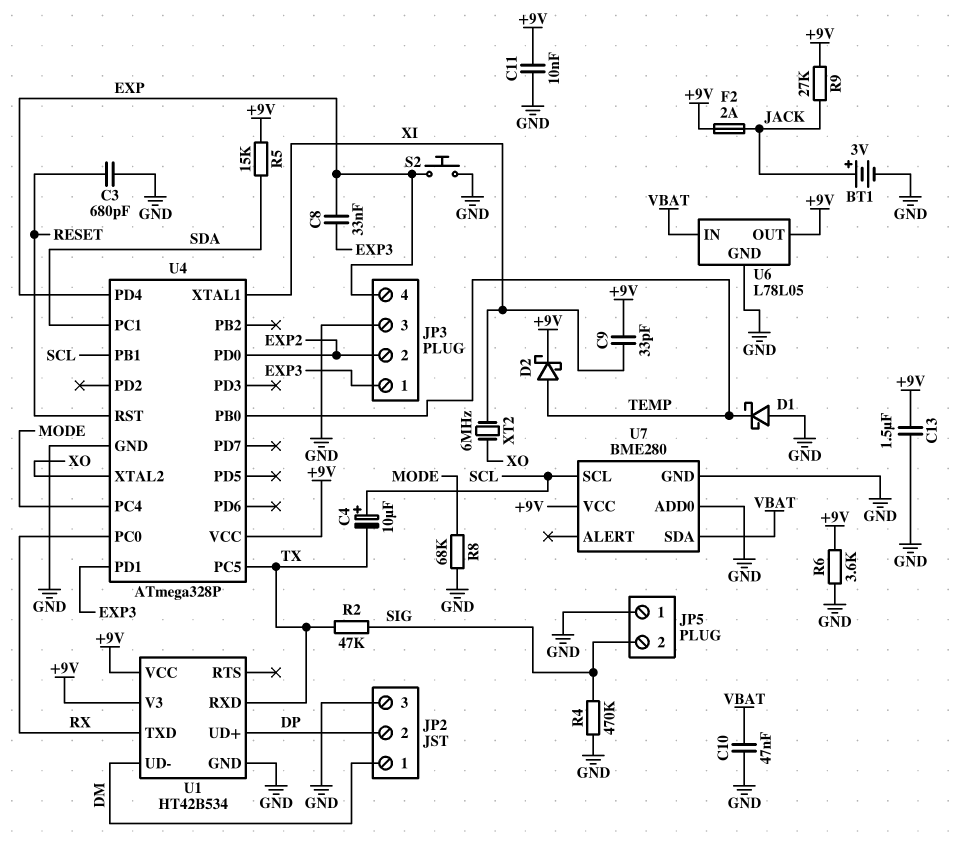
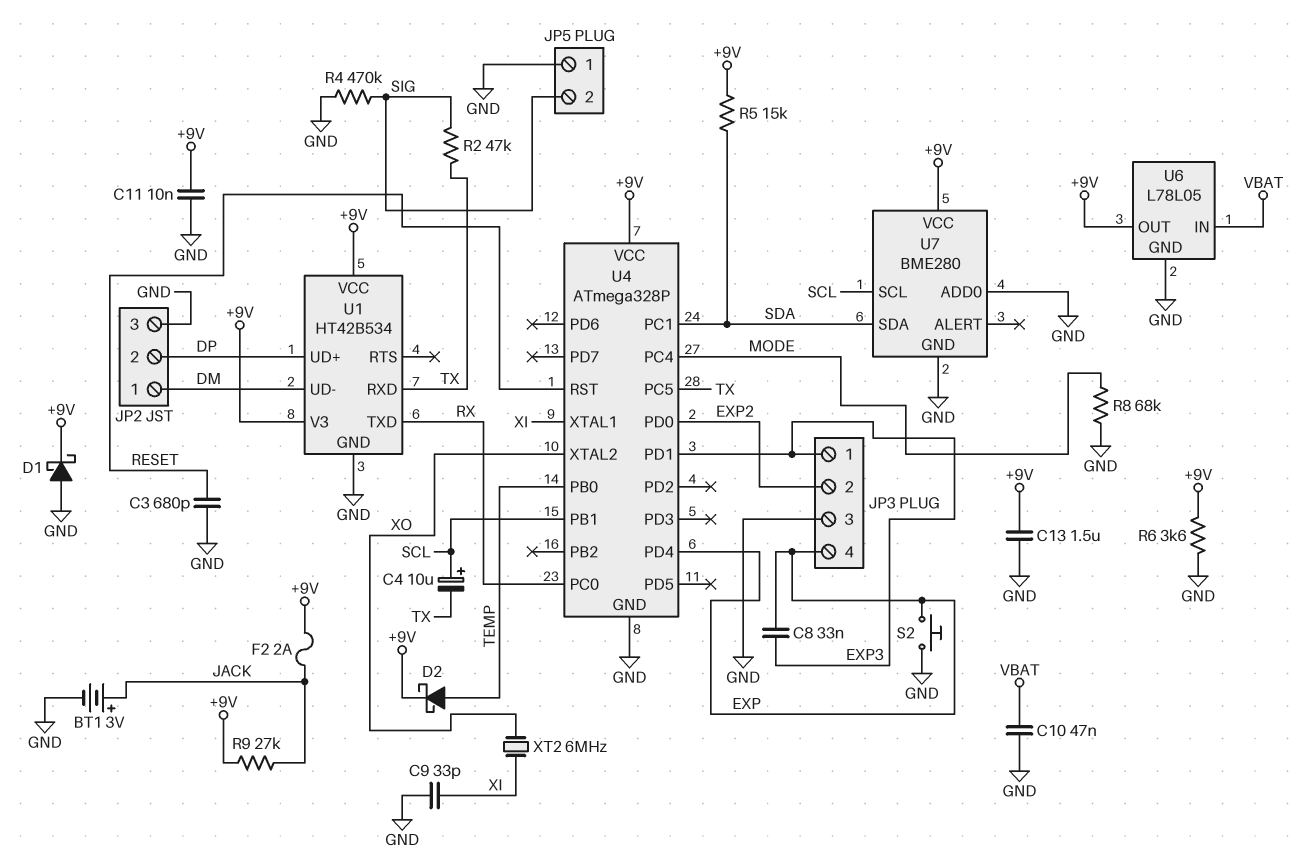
C9: 33pF (+9V, XI) -> 33pF (GND, XI)
D1: schottky (A GND, K TEMP) -> schottky (A GND, K +9V)
U7 pin SDA: VBAT -> SDA

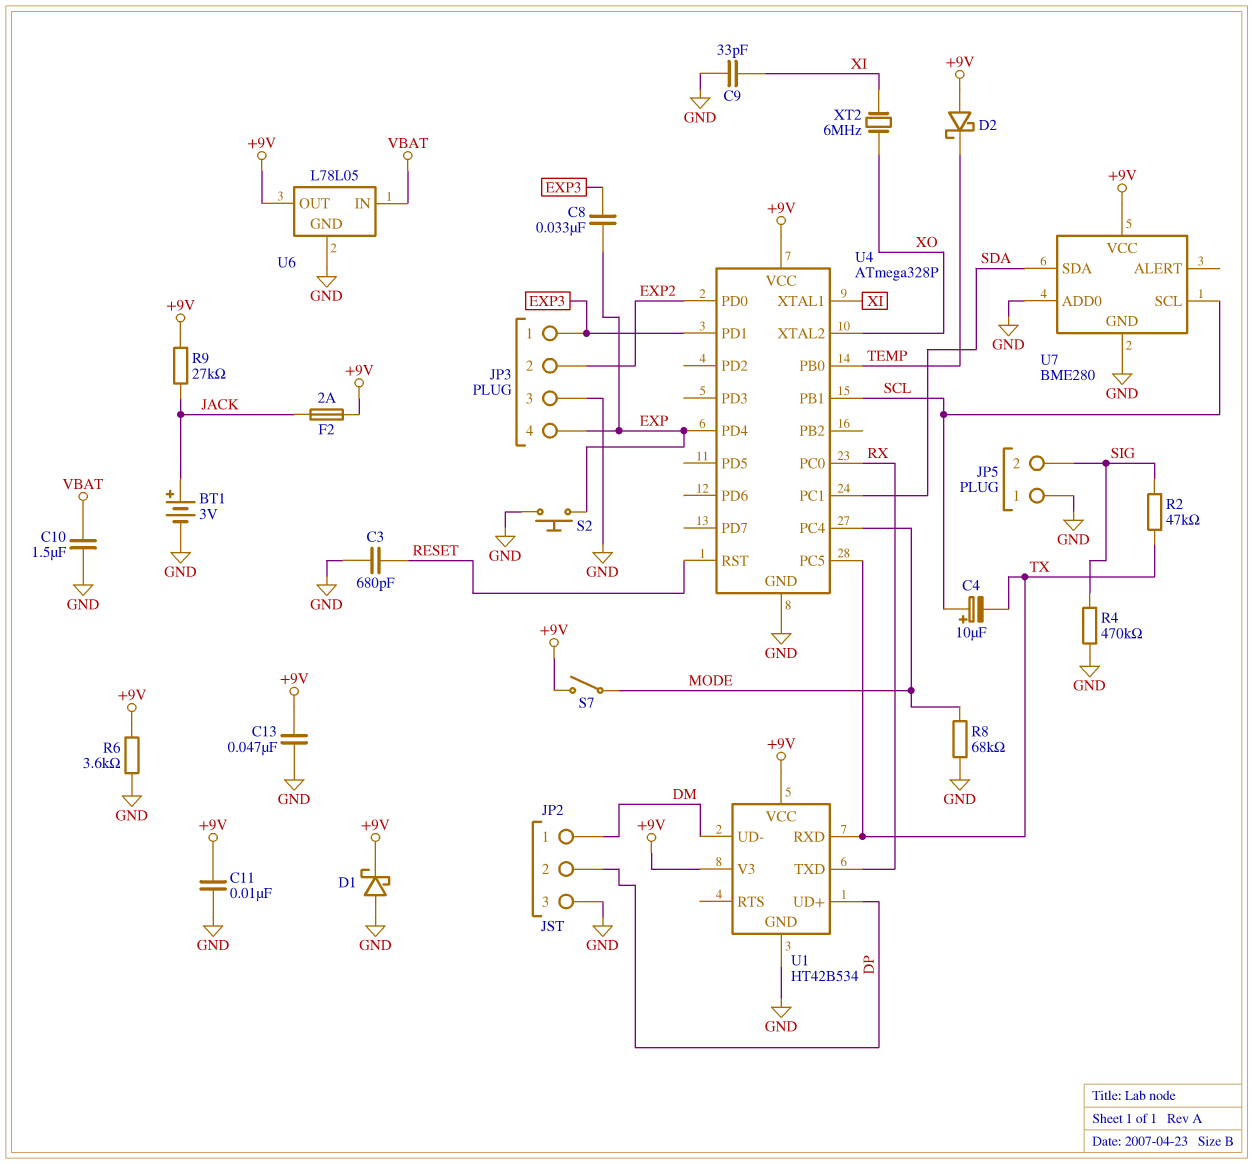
C10: 47nF (GND, VBAT) -> 1.5uF (GND, VBAT)
C13: 1.5uF (+9V, GND) -> 47nF (+9V, GND)
D2: schottky (A TEMP, K +9V) -> schottky (A +9V, K TEMP)
R5: 15k (+9V, SDA) -> none
S7: none -> switch (+9V, MODE)

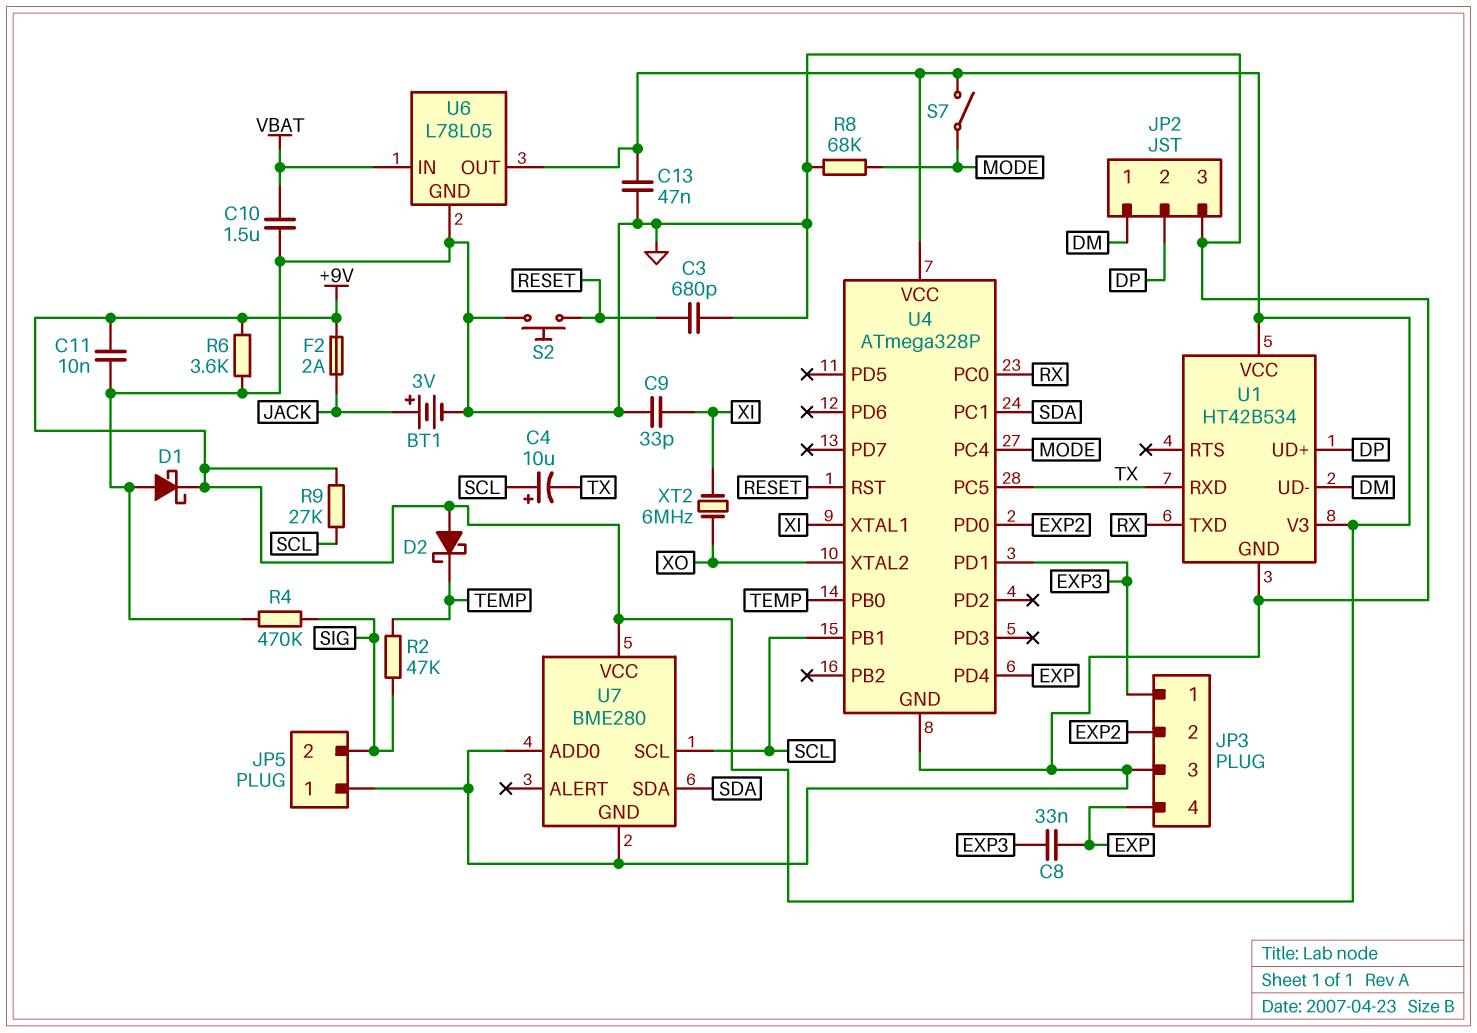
R2: 47k (SIG, TX) -> 47k (SIG, TEMP)
R9: 27k (+9V, JACK) -> 27k (+9V, SCL)
S2: button (EXP, GND) -> button (GND, RESET)

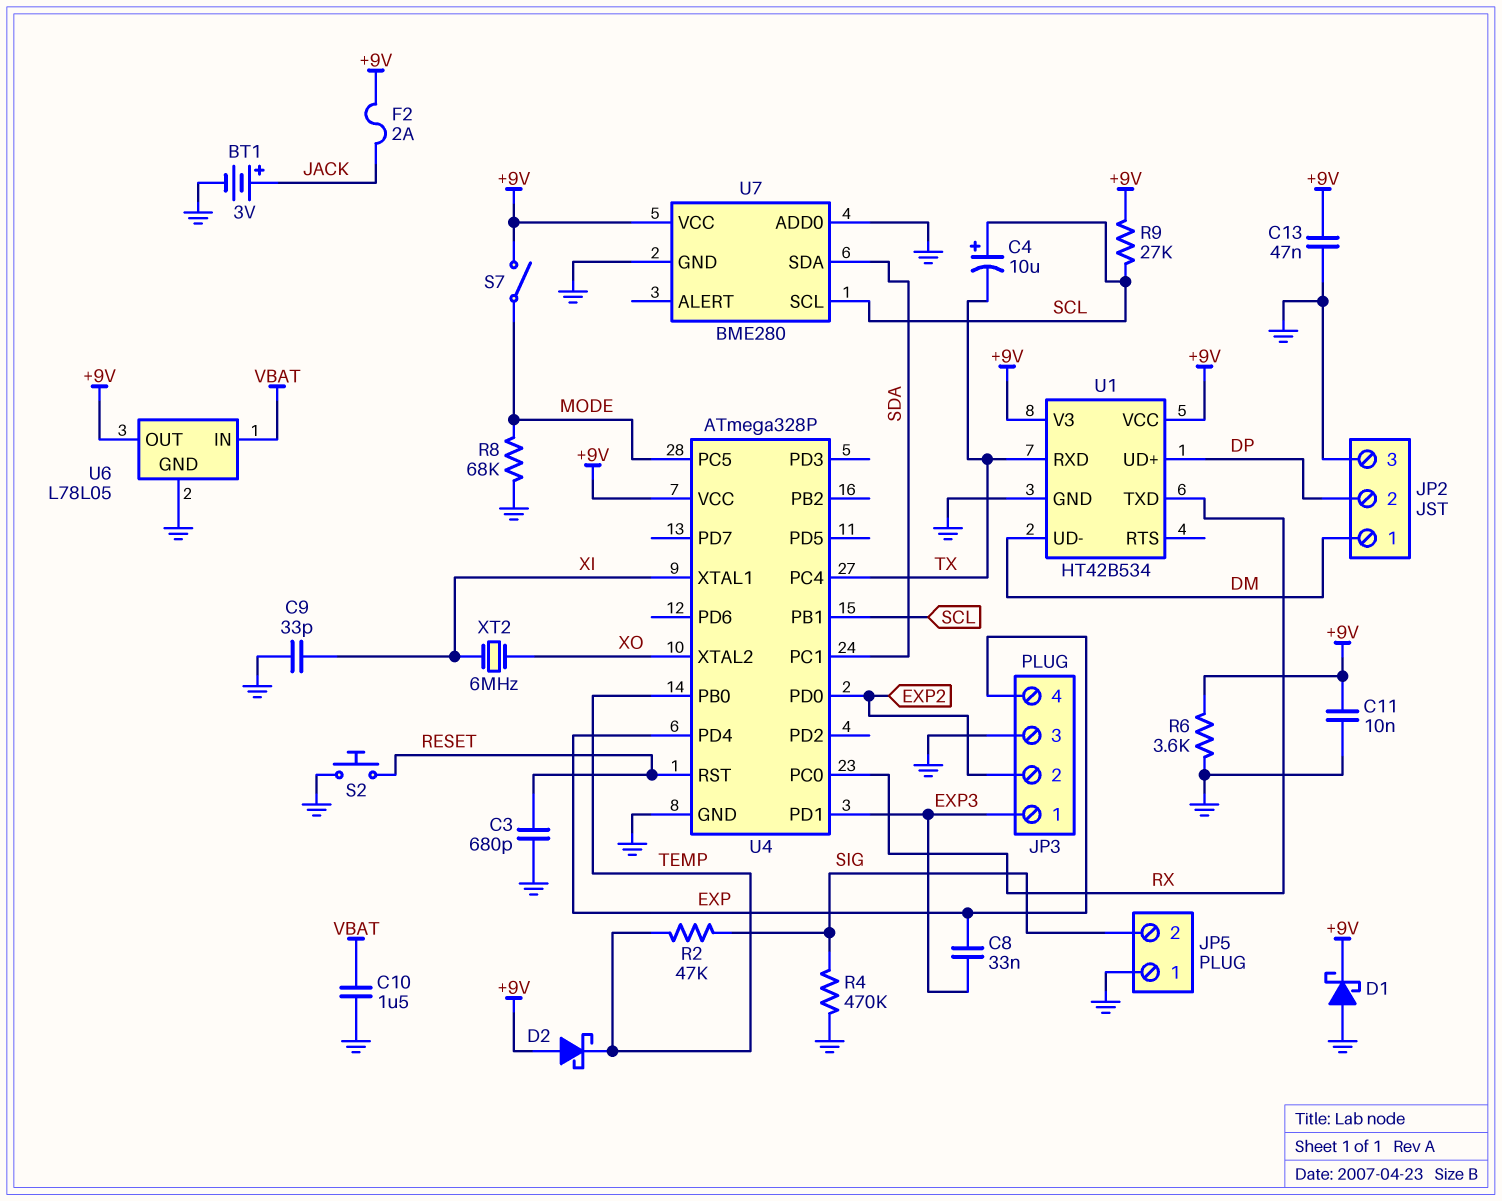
U4 pin PC4: MODE -> TX
U4 pin PC5: TX -> MODE

